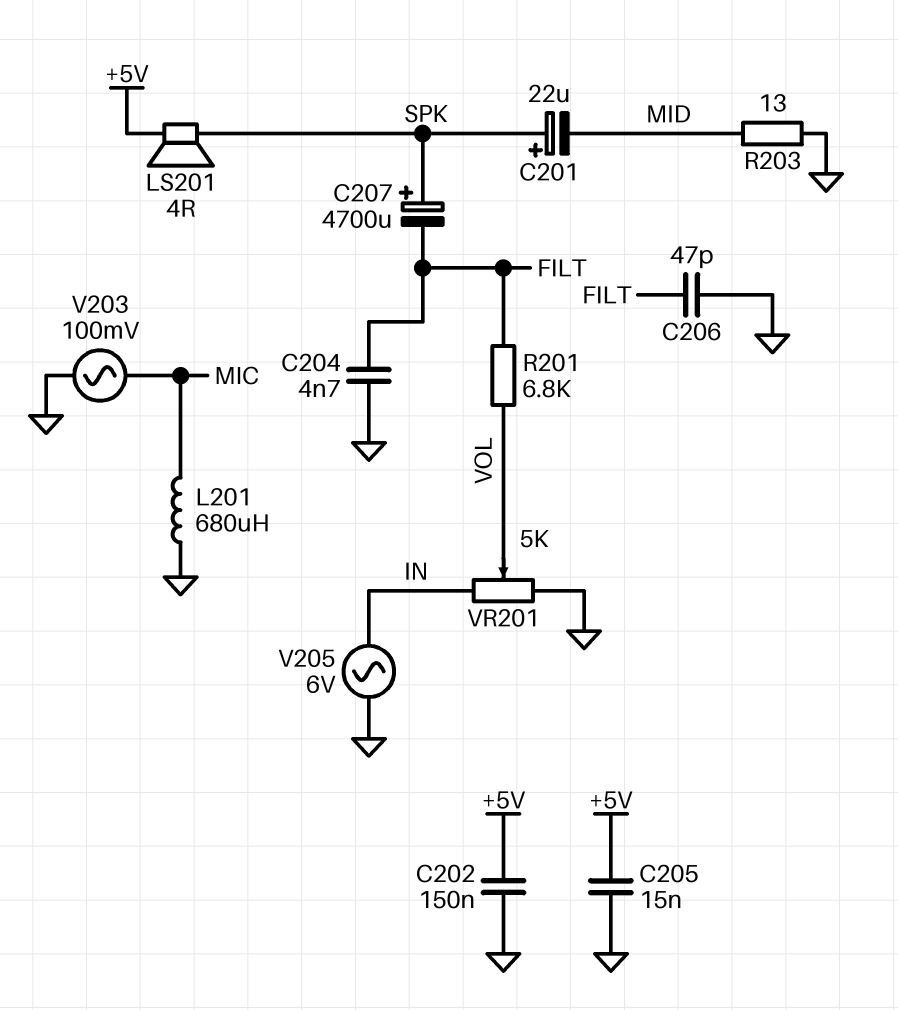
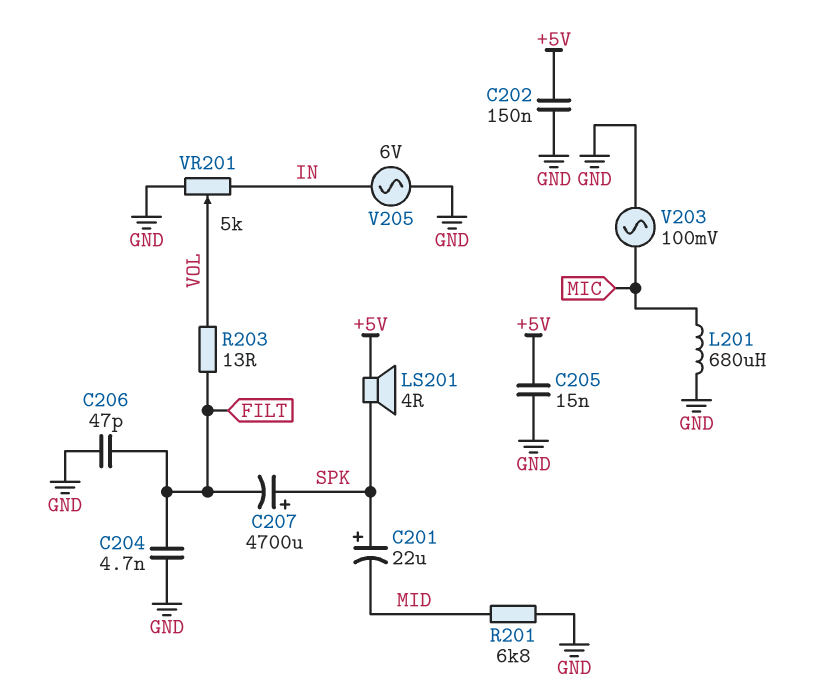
R201: 6.8k (FILT, VOL) -> 6.8k (GND, MID)
R203: 13 (GND, MID) -> 13 (FILT, VOL)

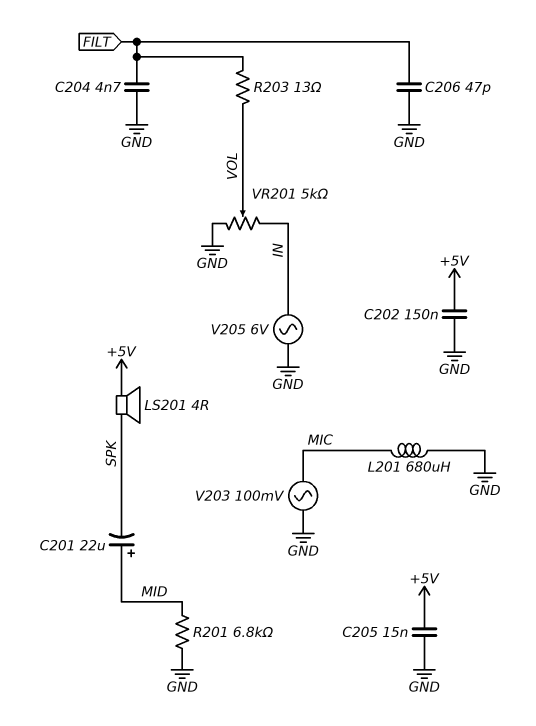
C201: 22uF (plus SPK, minus MID) -> 22uF (plus MID, minus SPK)
C207: 4700uF (plus SPK, minus FILT) -> none

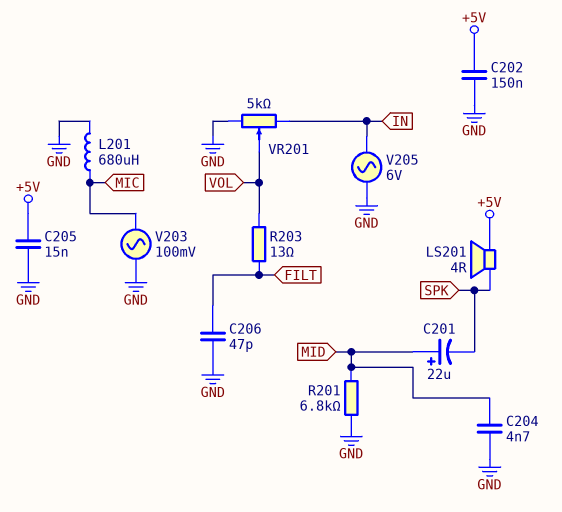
C204: 4.7nF (FILT, GND) -> 4.7nF (GND, MID)

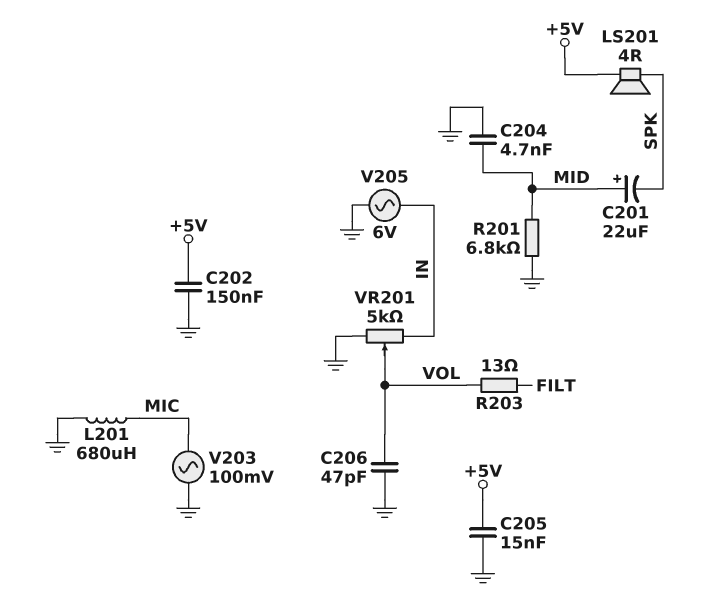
C206: 47pF (FILT, GND) -> 47pF (GND, VOL)

